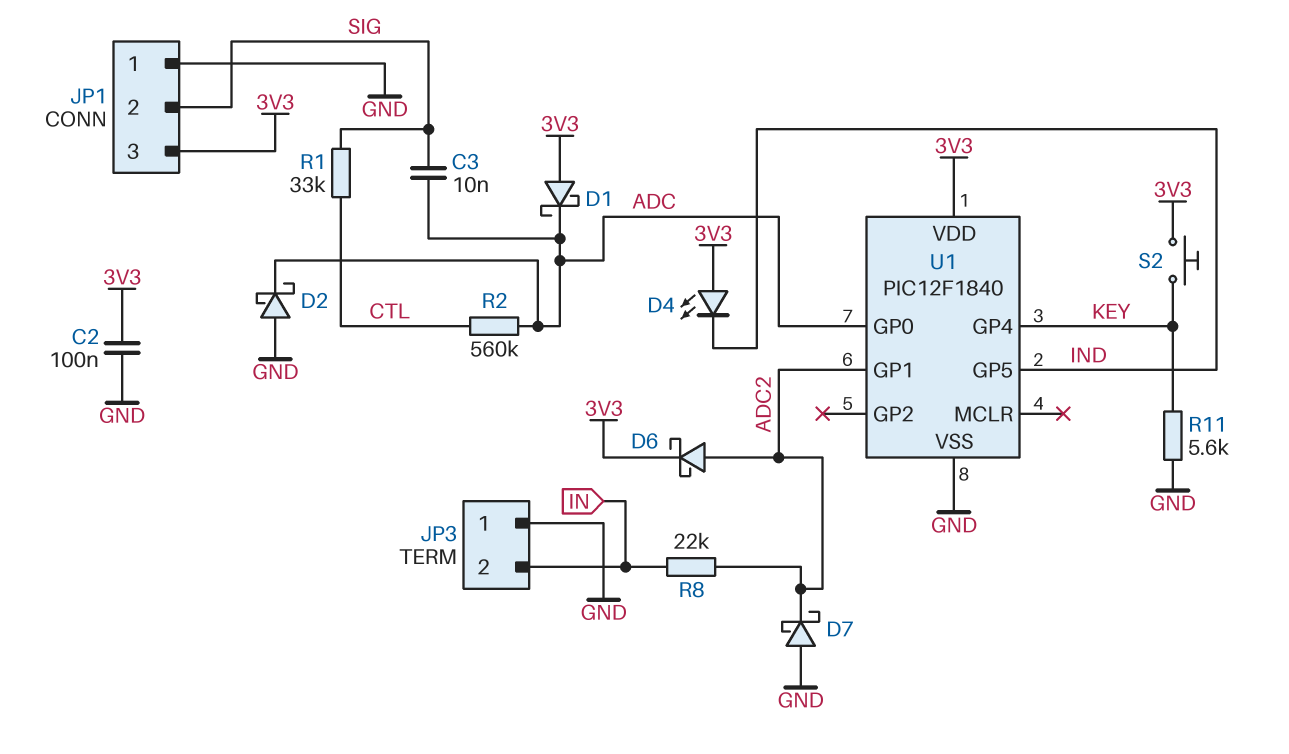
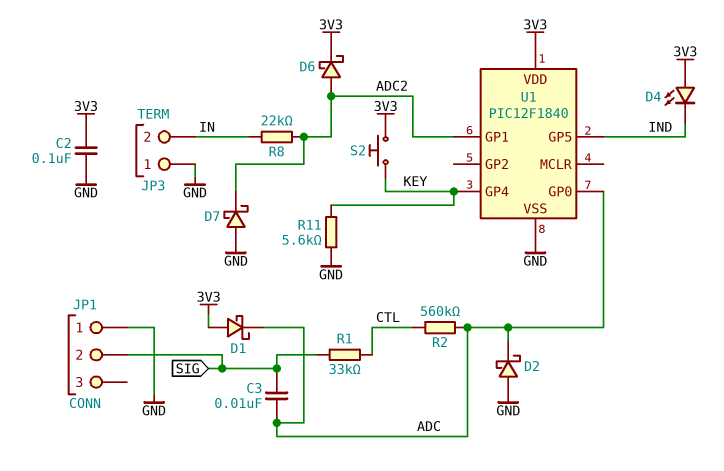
JP1 pin 3: 3V3 -> none

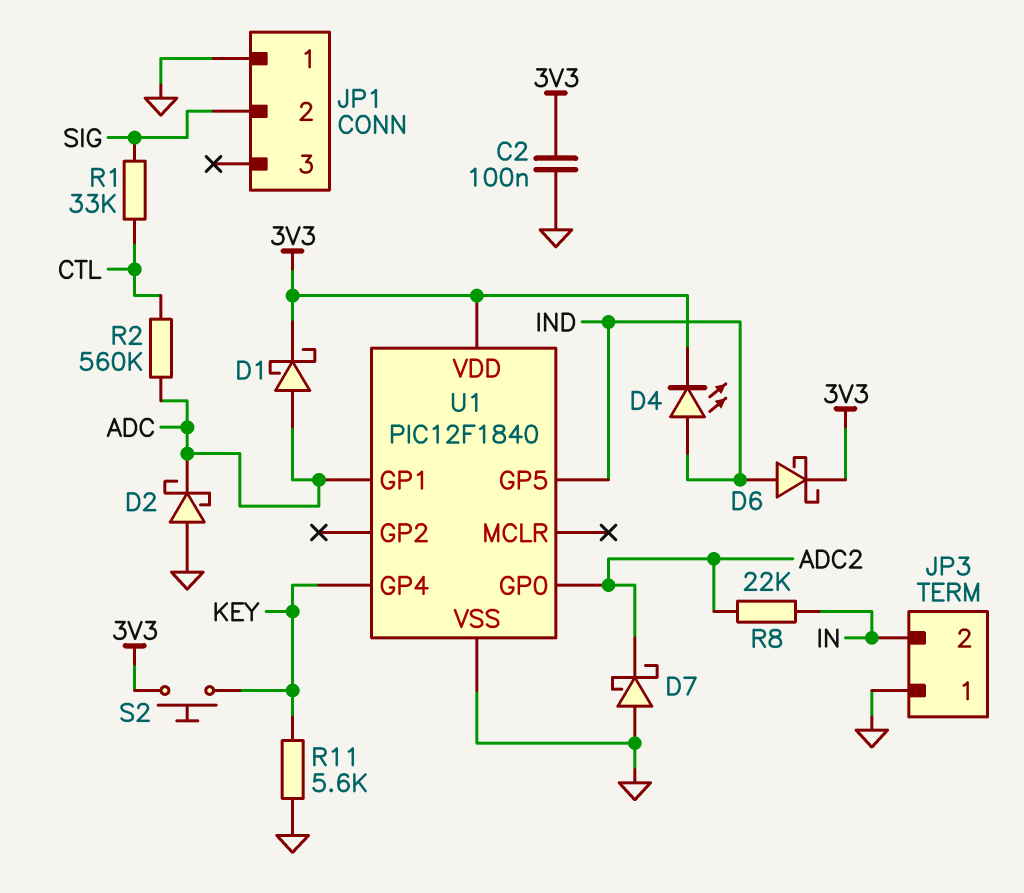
C3: 10nF (ADC, SIG) -> none
D1: schottky (A 3V3, K ADC) -> schottky (A ADC, K 3V3)
D4: LED (A 3V3, K IND) -> LED (A IND, K 3V3)
D6: schottky (A ADC2, K 3V3) -> schottky (A IND, K 3V3)
U1 pin GP0: ADC -> ADC2
U1 pin GP1: ADC2 -> ADC

